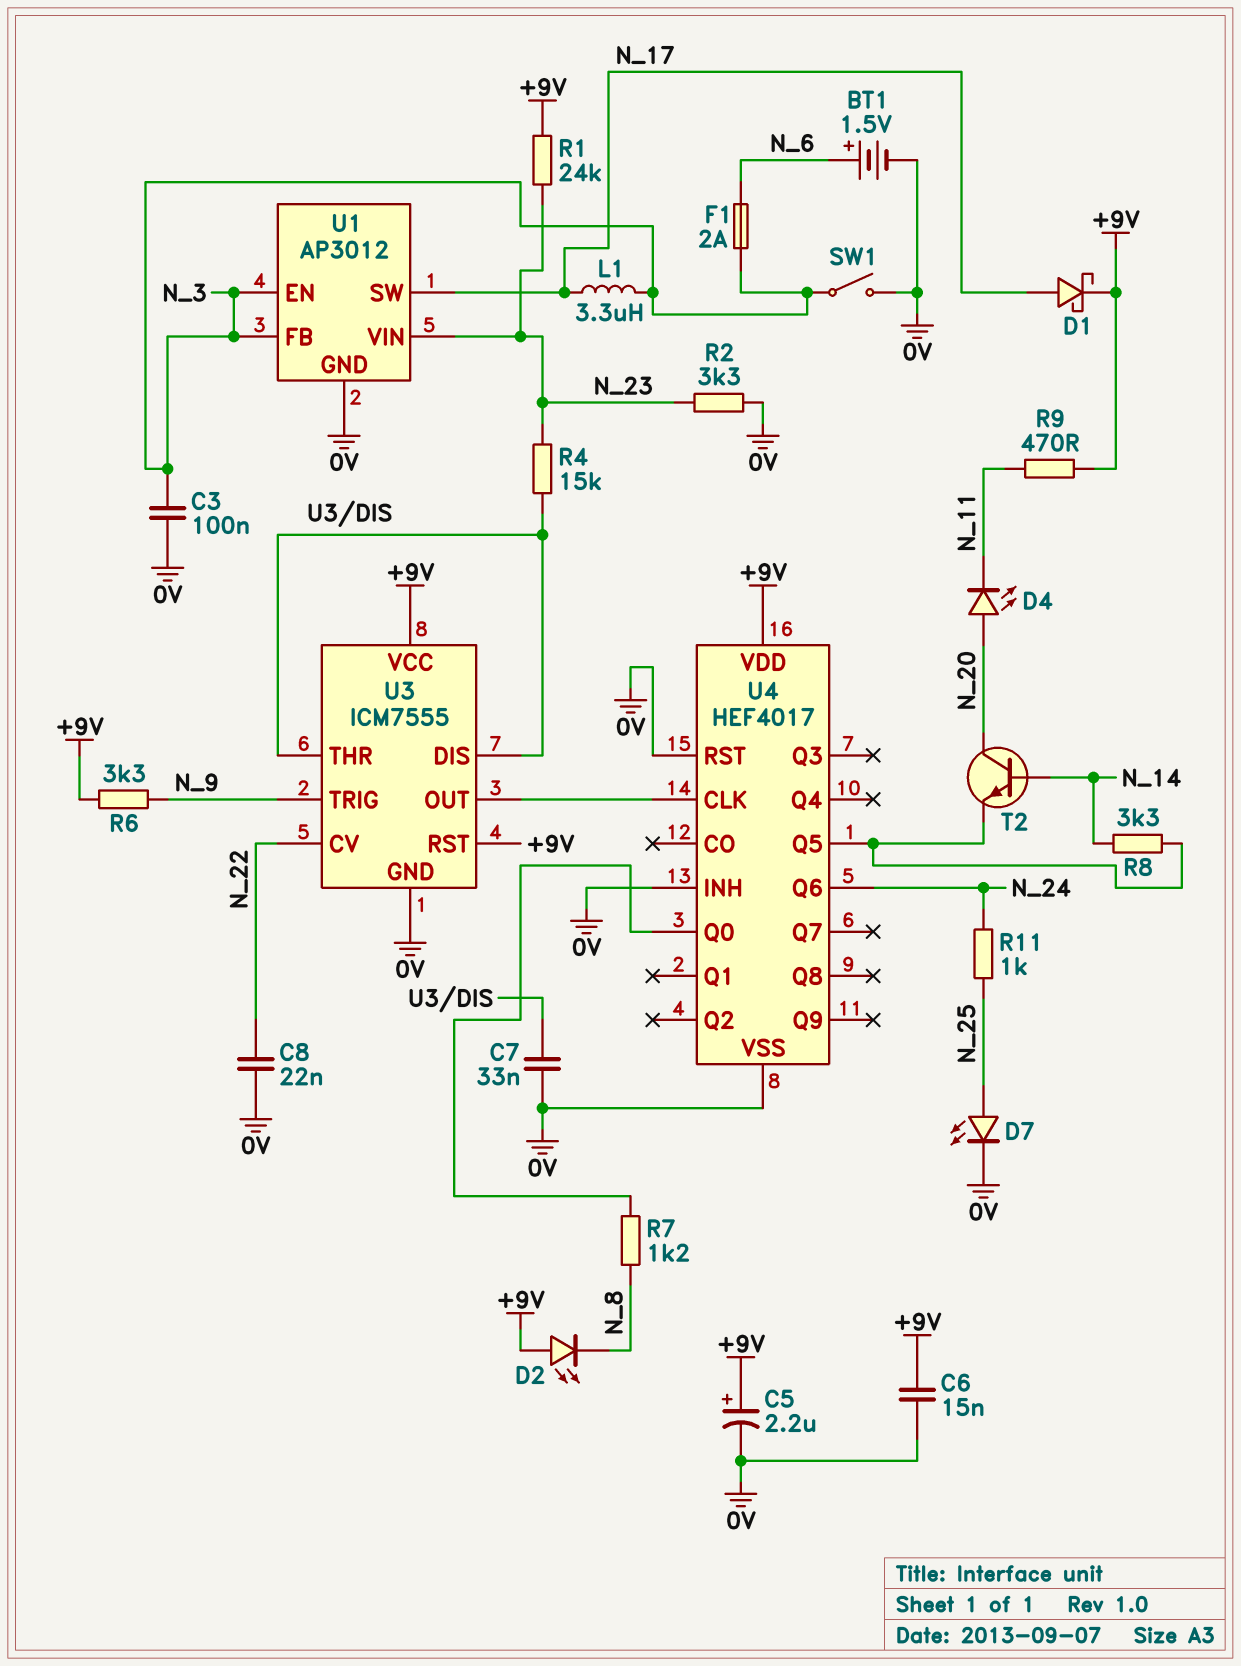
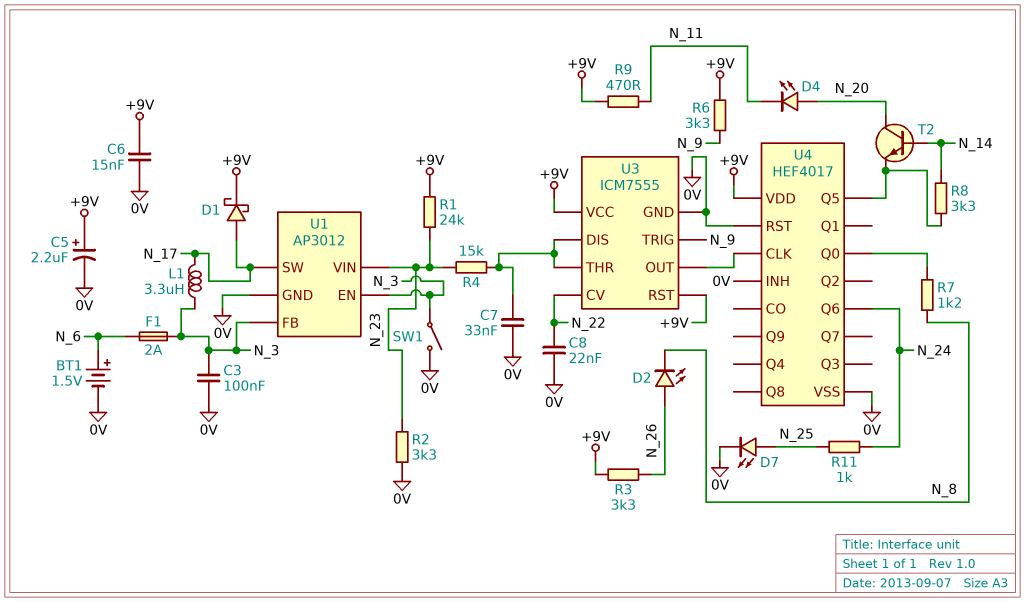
D2: LED (A +9V, K N_8) -> LED (A N_26, K N_8)
R3: none -> 3.3k (+9V, N_26)

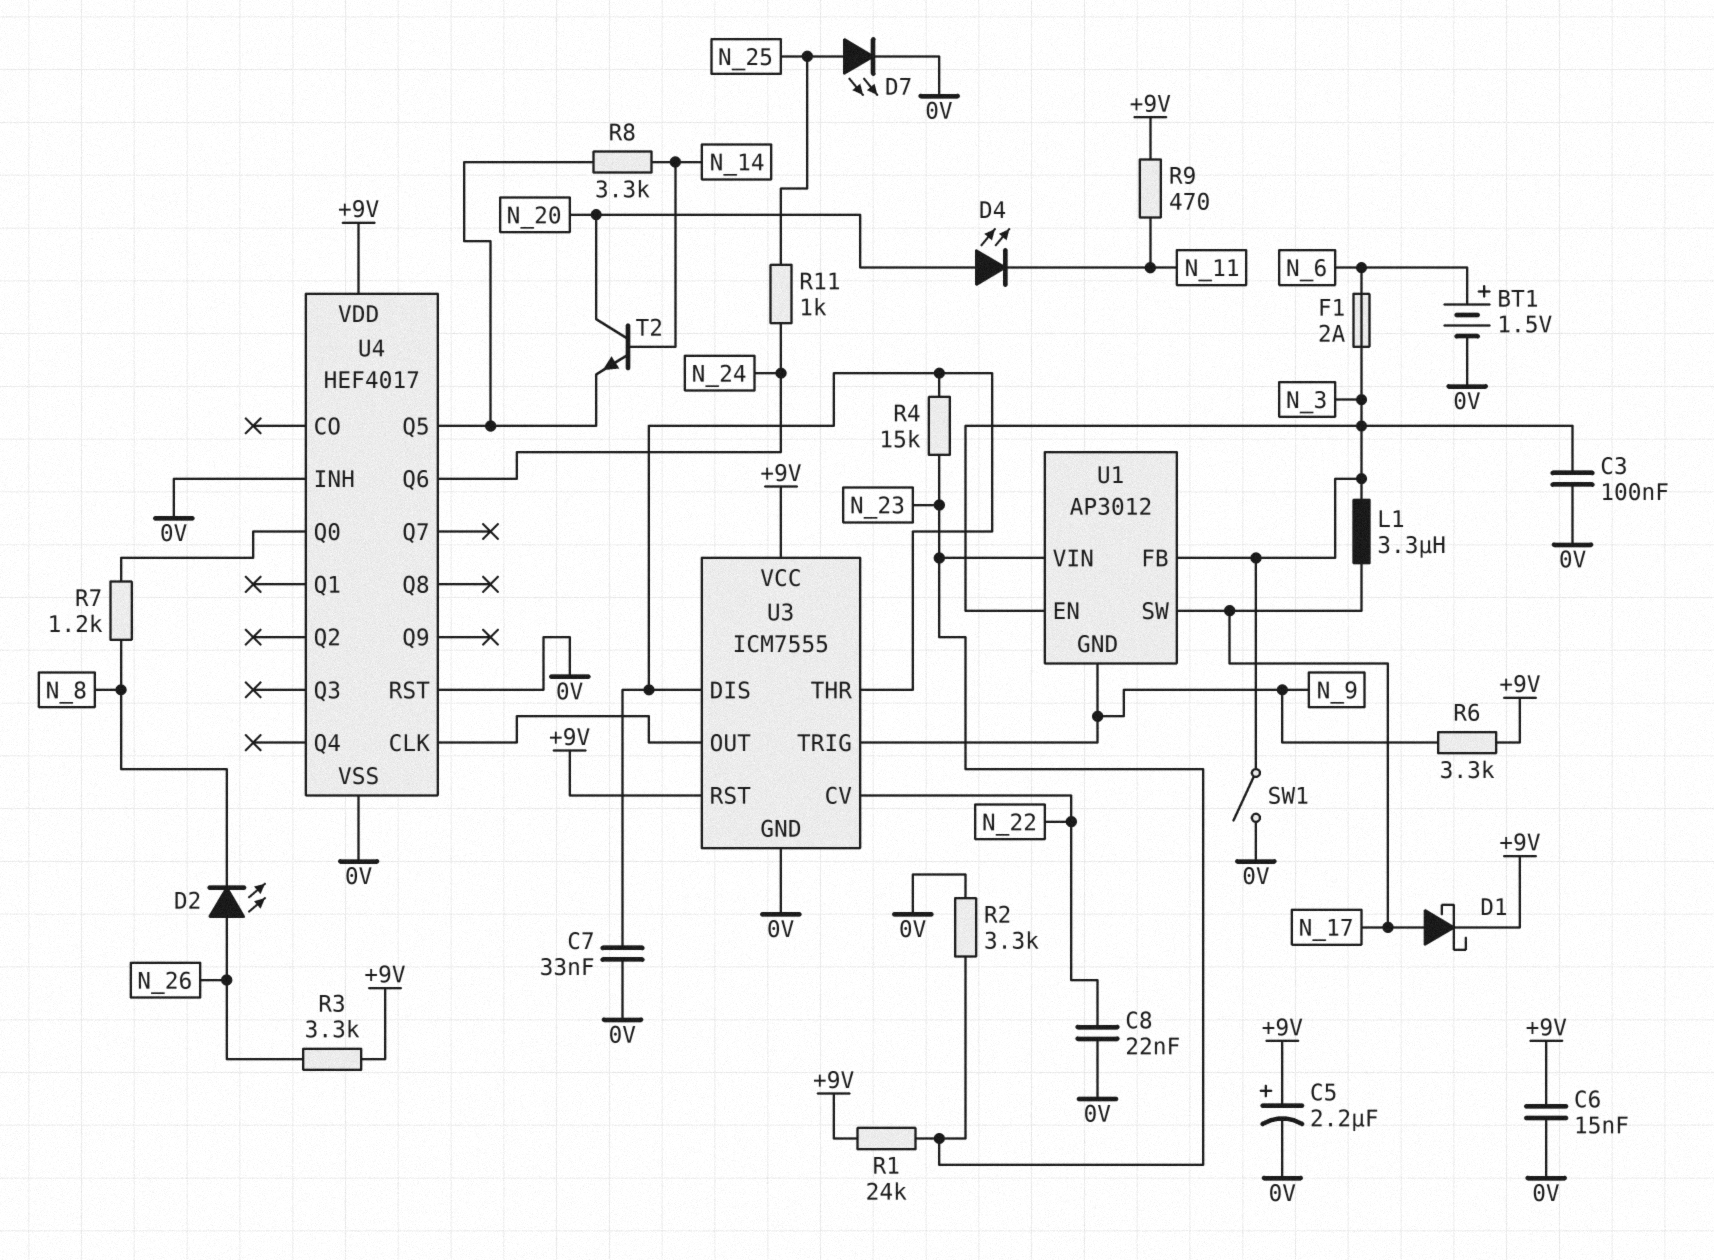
U1 pin GND: 0V -> N_9

